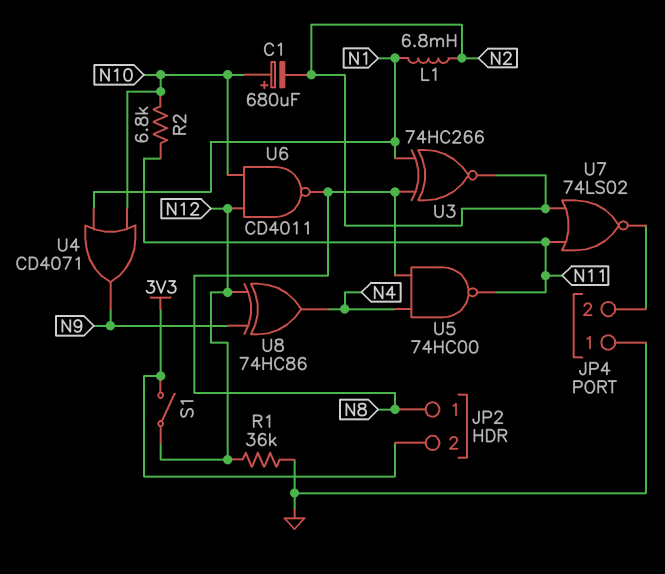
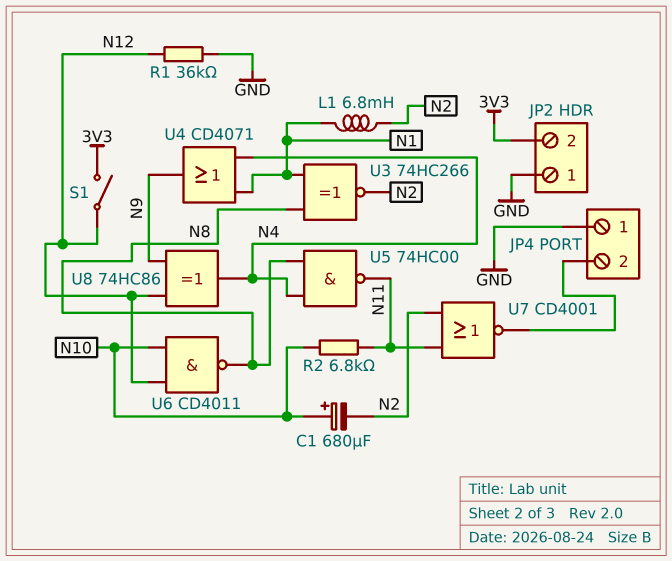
JP2 pin 1: N8 -> GND
U4: OR CD4071 (in N1, in N10, out N9) -> OR CD4071 (in N1, in N4, out N9)
U7: NOR 74LS02 (in N2, in N11, out JP4/2) -> NOR CD4001 (in N2, in N11, out JP4/2)

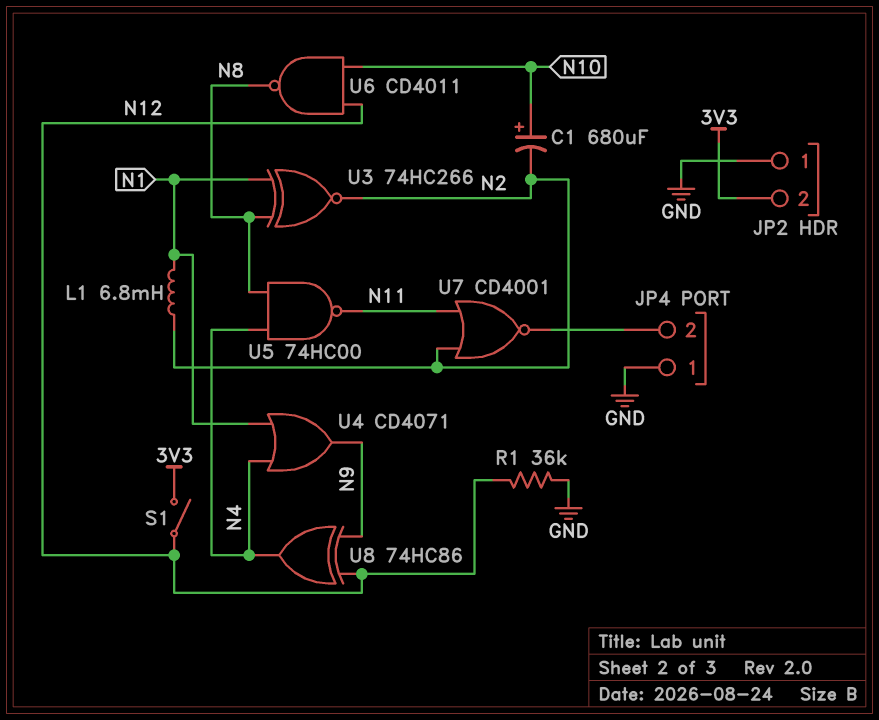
R2: 6.8k (N10, N11) -> none

